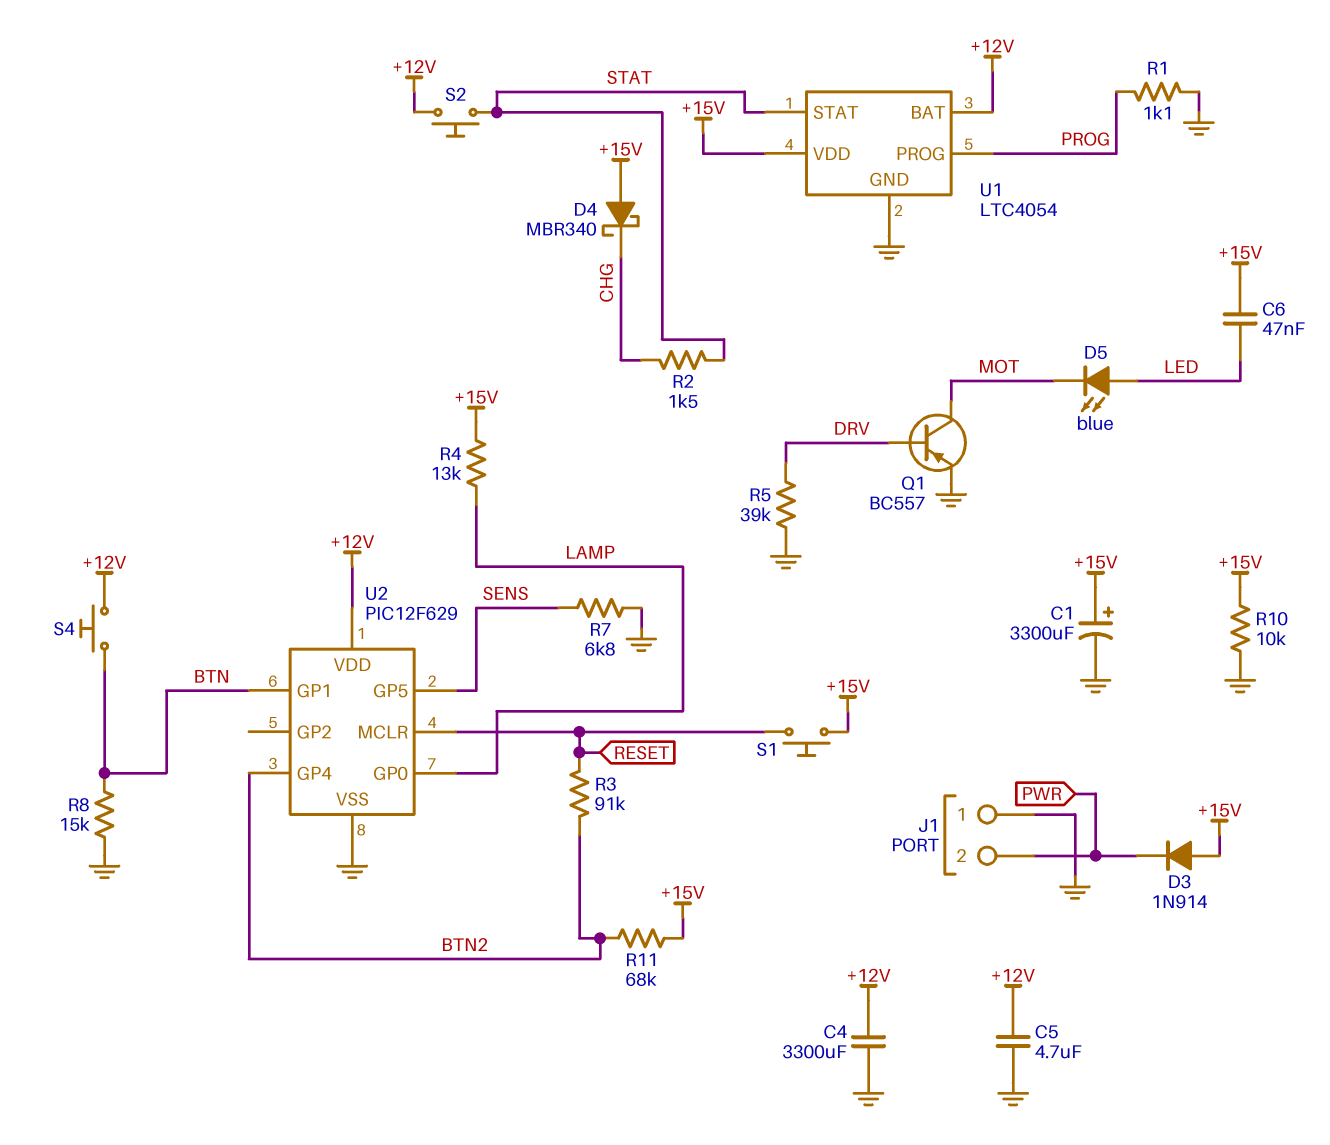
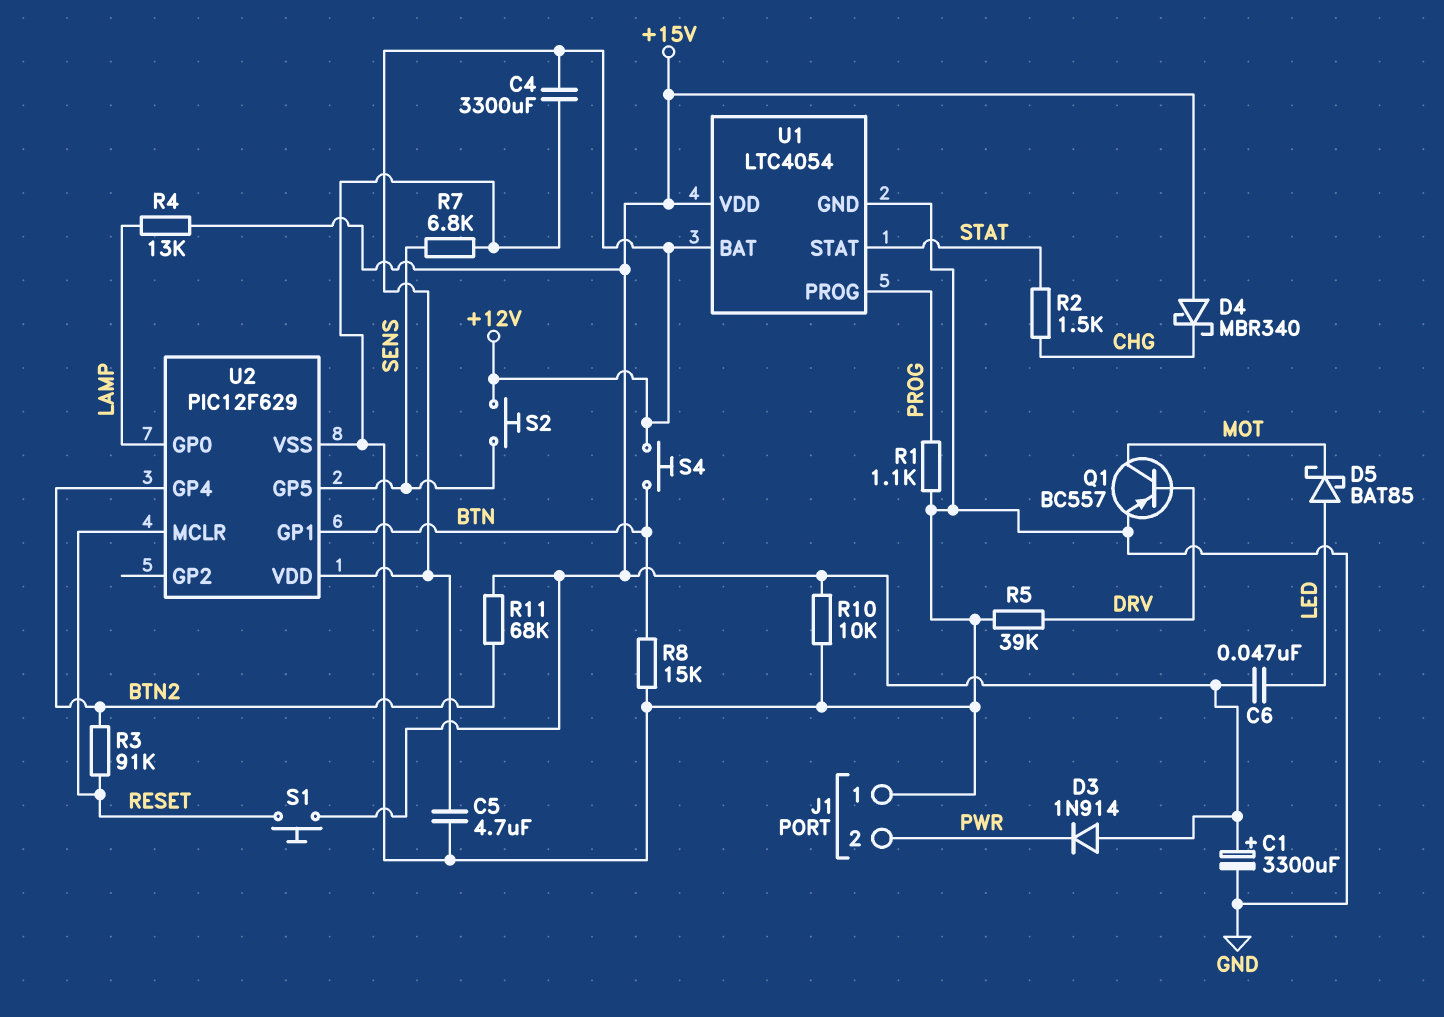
D5: LED blue (A LED, K MOT) -> schottky BAT85 (A LED, K MOT)
S2: button (+12V, STAT) -> button (+12V, SENS)

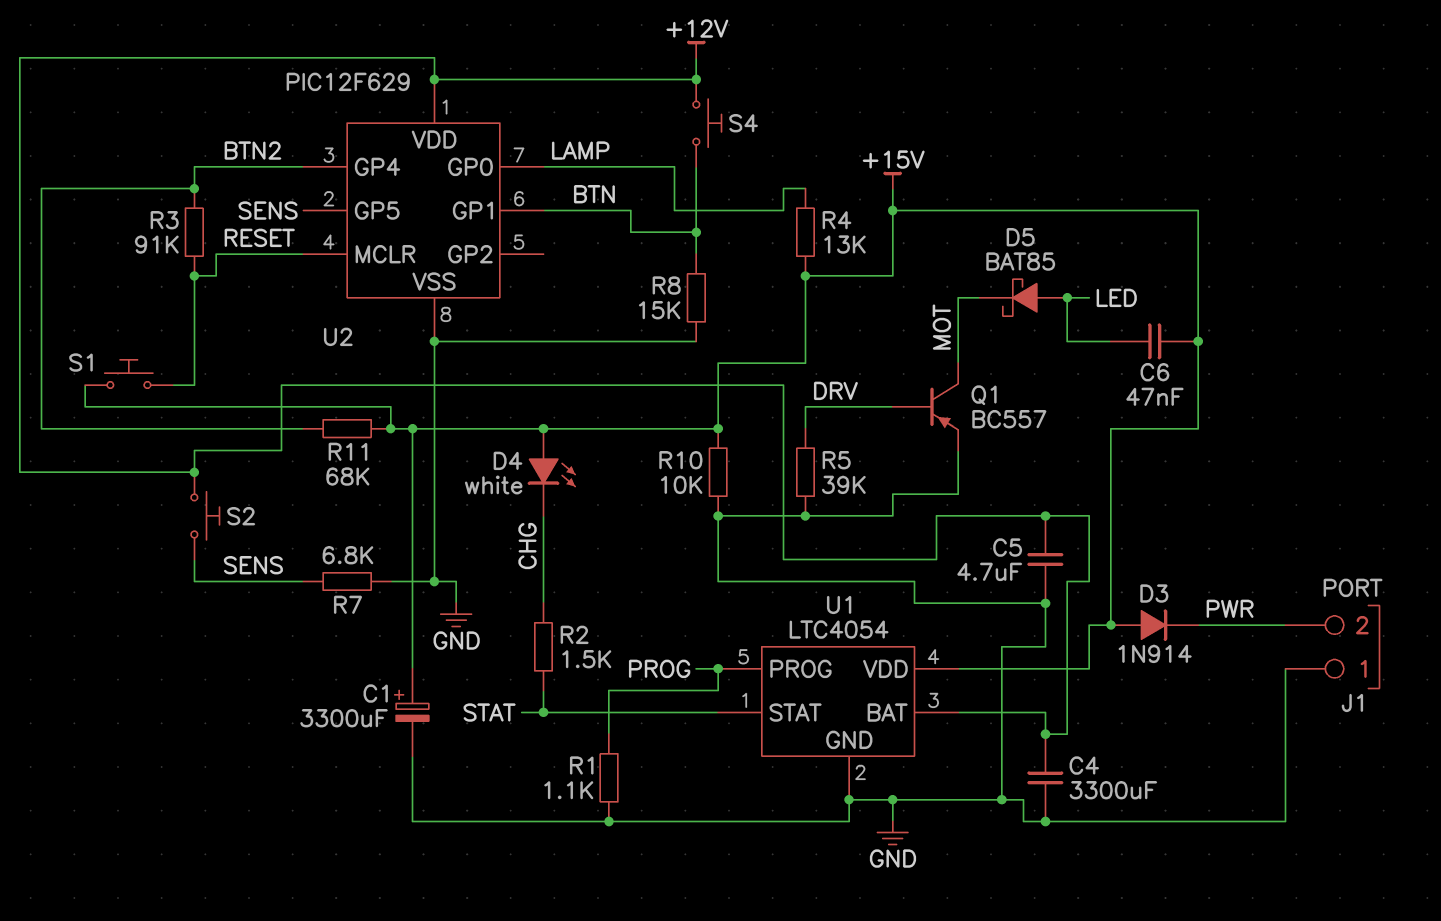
D4: schottky MBR340 (A +15V, K CHG) -> LED white (A +15V, K CHG)

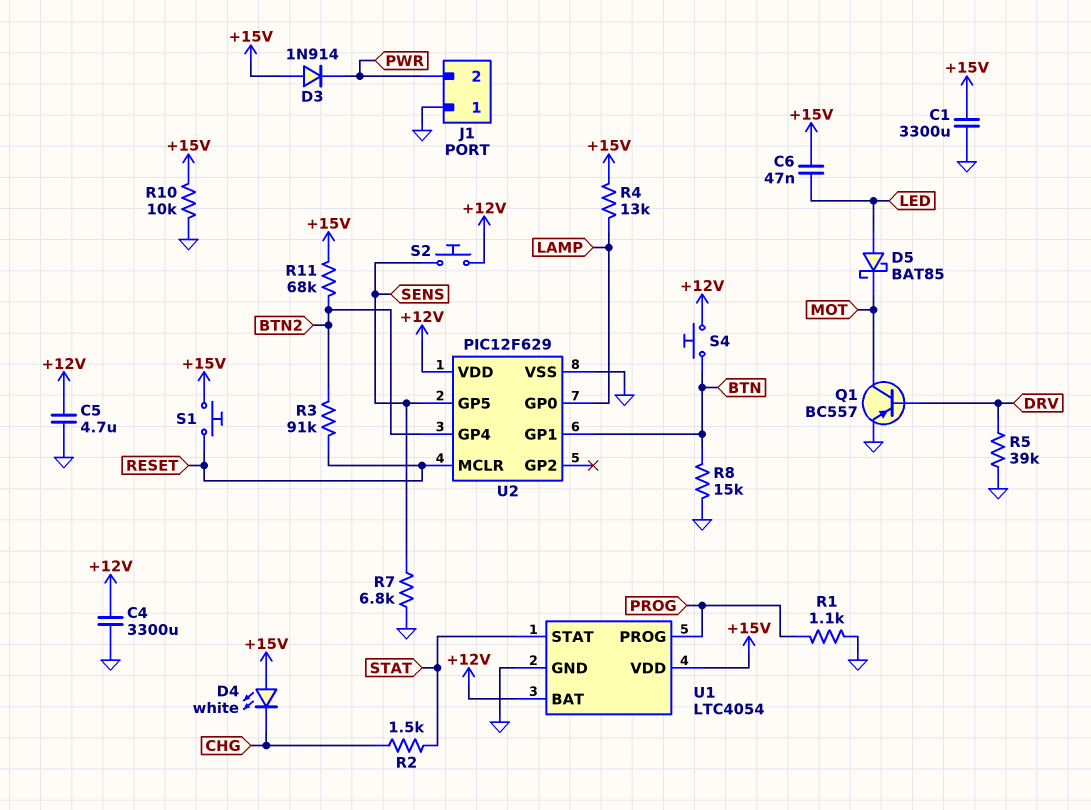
C1: 3300uF (plus +15V, minus GND) -> 3300uF (+15V, GND)

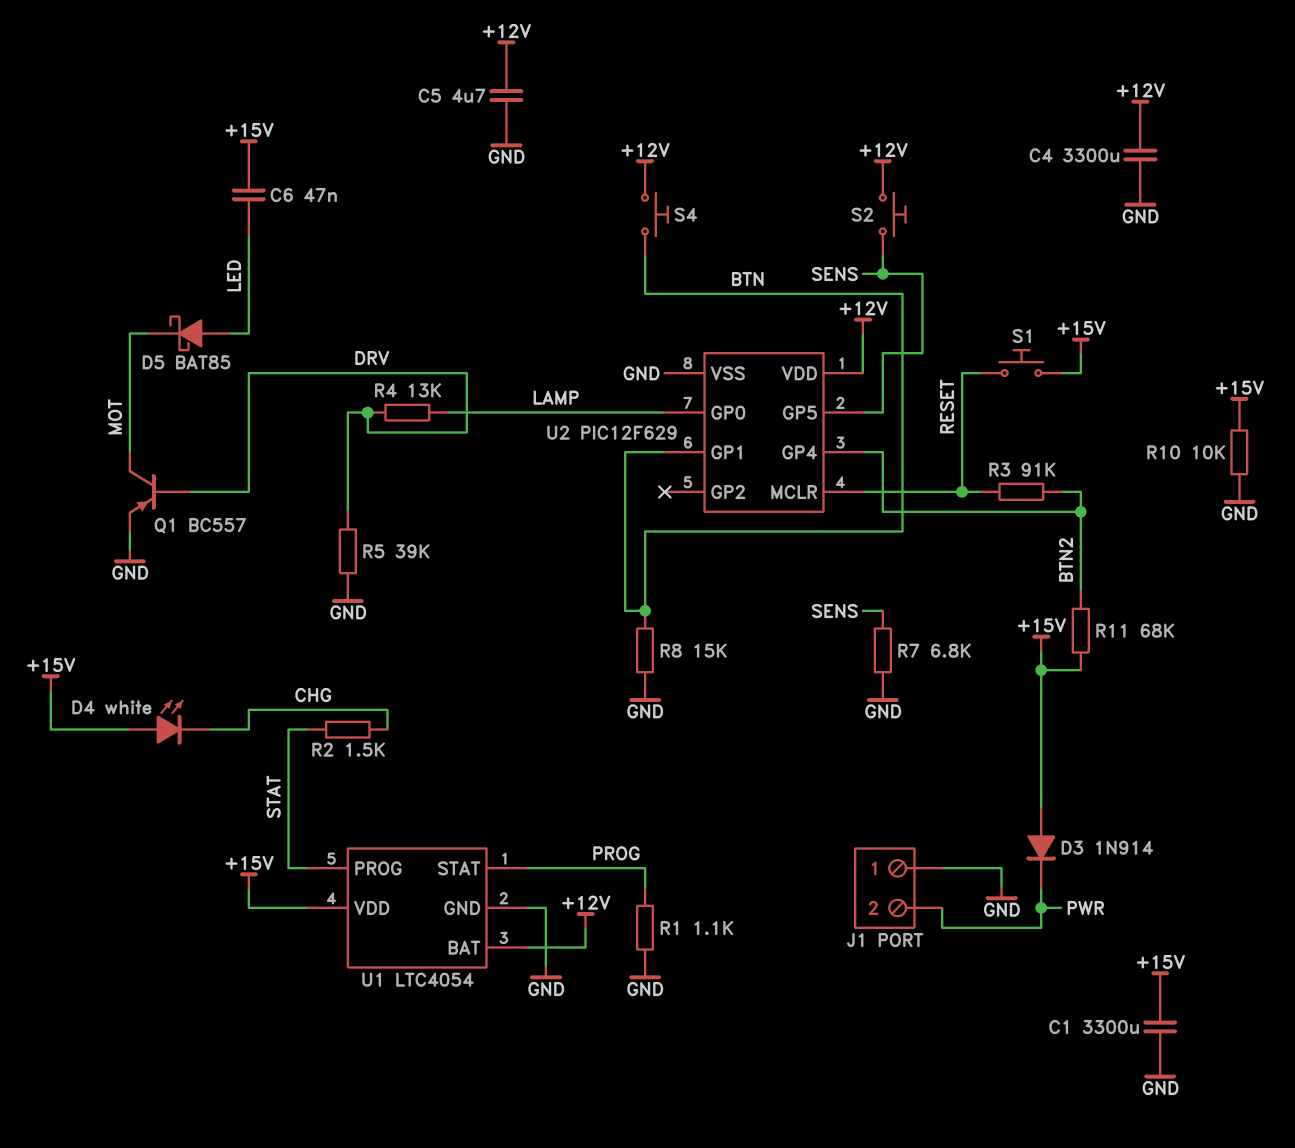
R4: 13k (+15V, LAMP) -> 13k (DRV, LAMP)
U1 pin PROG: PROG -> STAT
U1 pin STAT: STAT -> PROG

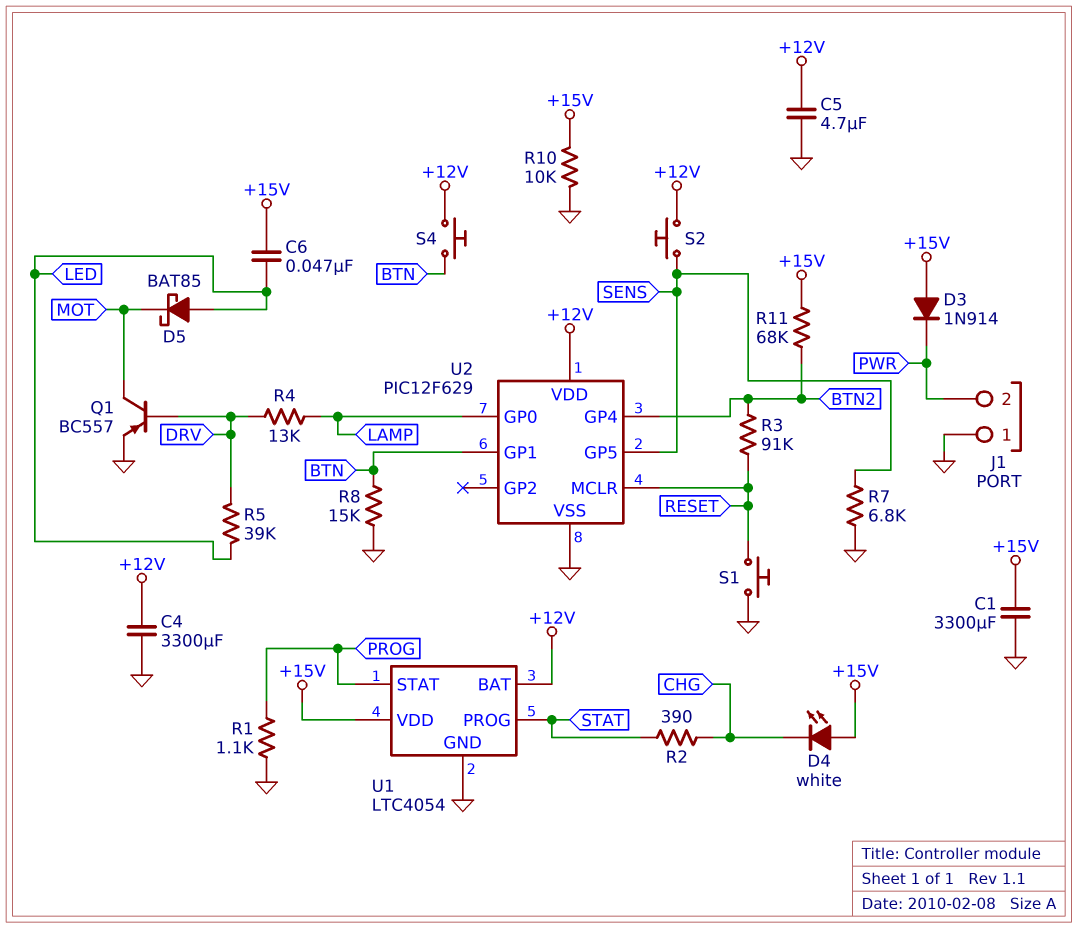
R2: 1.5k (CHG, STAT) -> 390 (CHG, STAT)
R5: 39k (DRV, GND) -> 39k (DRV, LED)
S1: button (+15V, RESET) -> button (GND, RESET)

